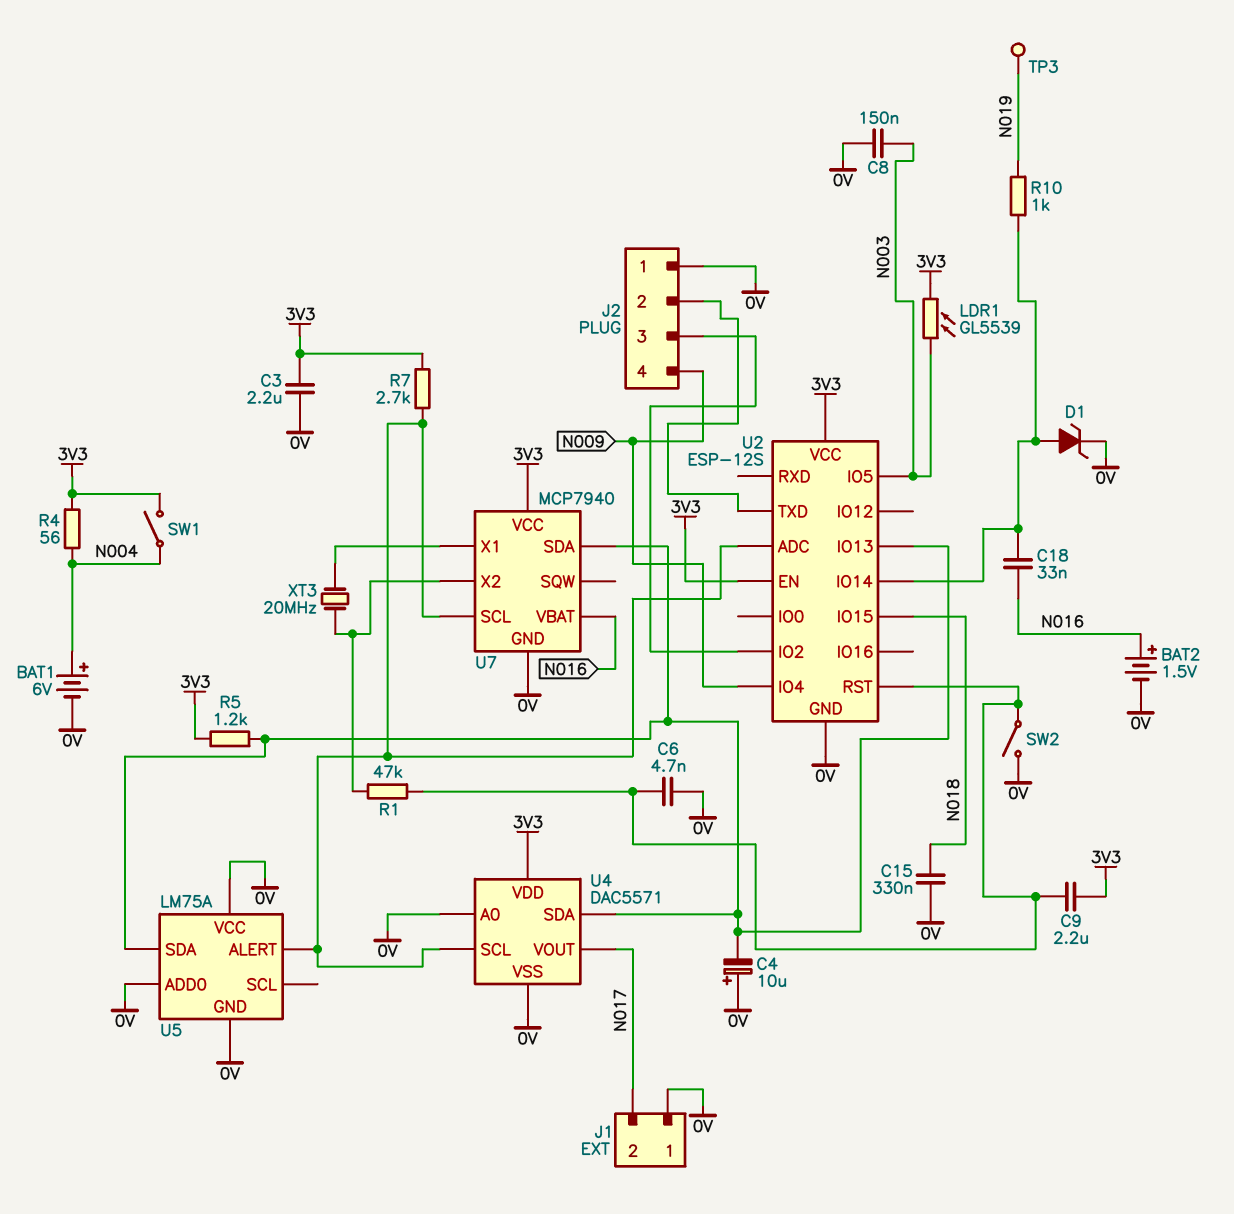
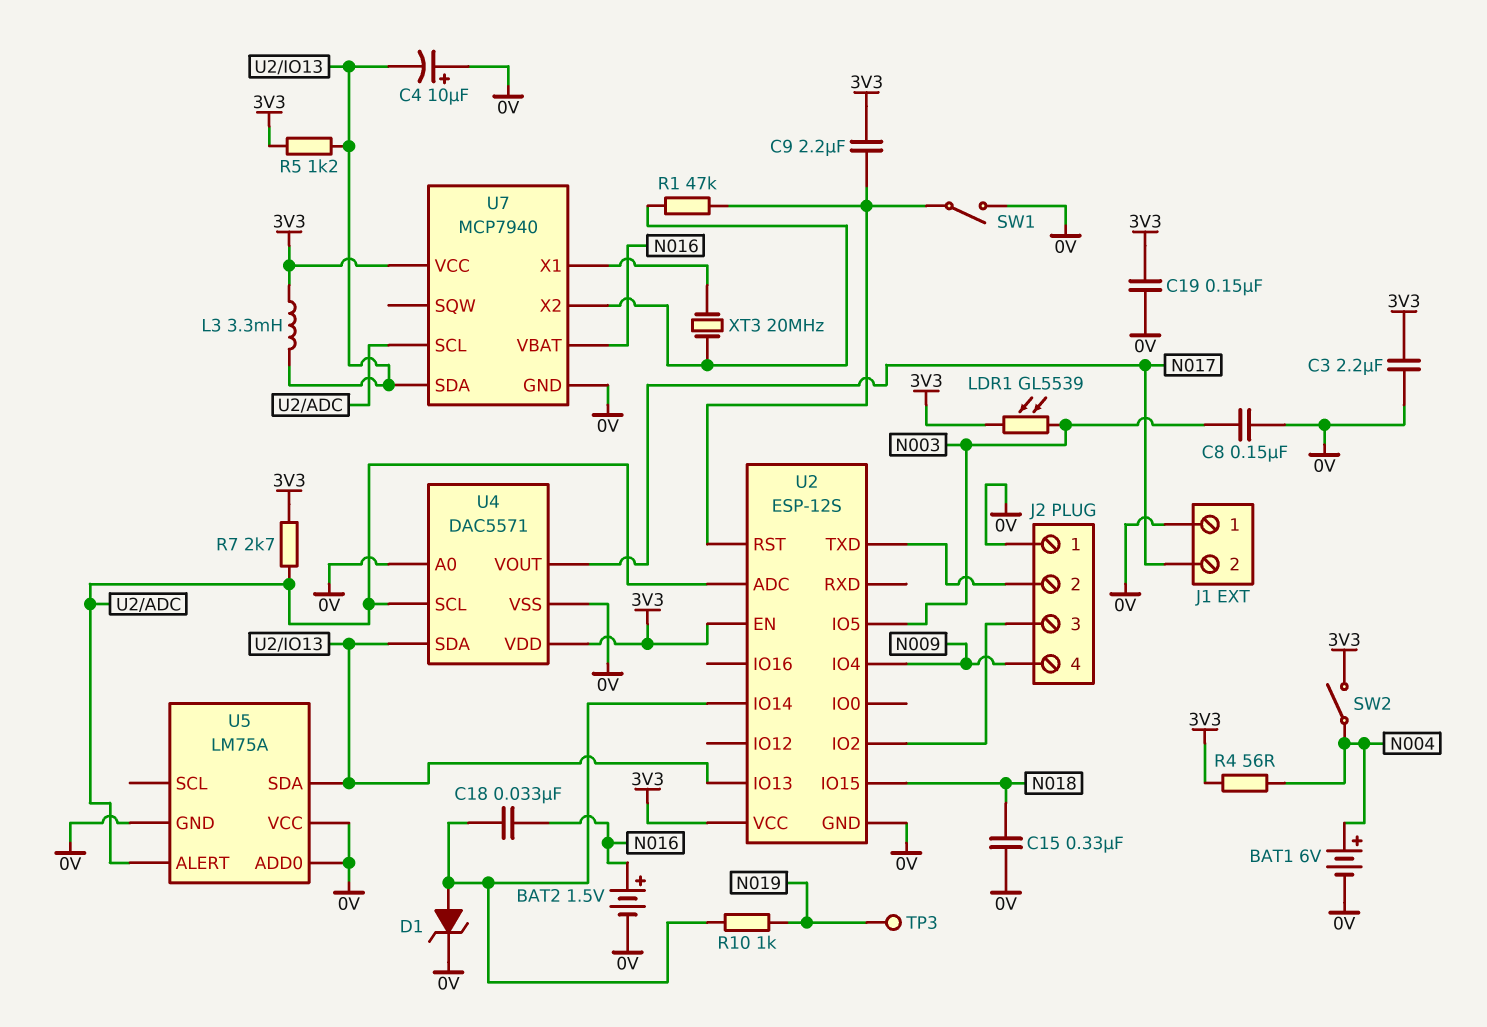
C6: 4.7nF (0V, U2/RST) -> none
C19: none -> 150nF (0V, 3V3)
L3: none -> 3.3mH (3V3, U2/IO13)
SW1: switch (3V3, N004) -> switch (0V, U2/RST)
SW2: switch (0V, U2/RST) -> switch (3V3, N004)

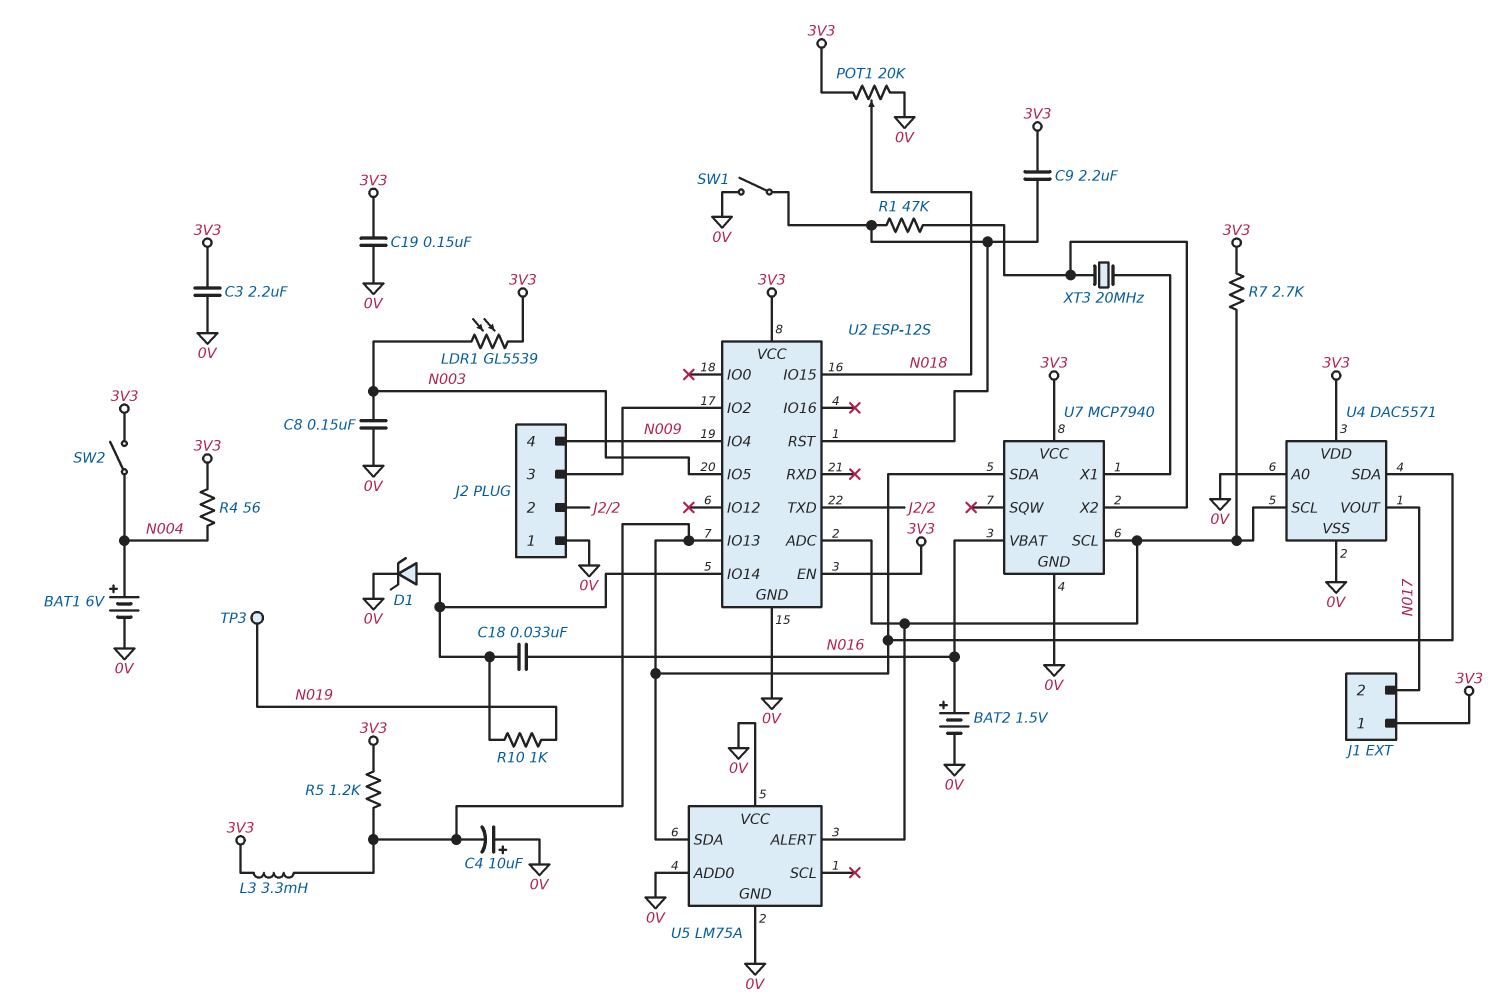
C15: 330nF (0V, N018) -> none
J1 pin 1: 0V -> 3V3
POT1: none -> 20k (0V, 3V3, wiper N018)

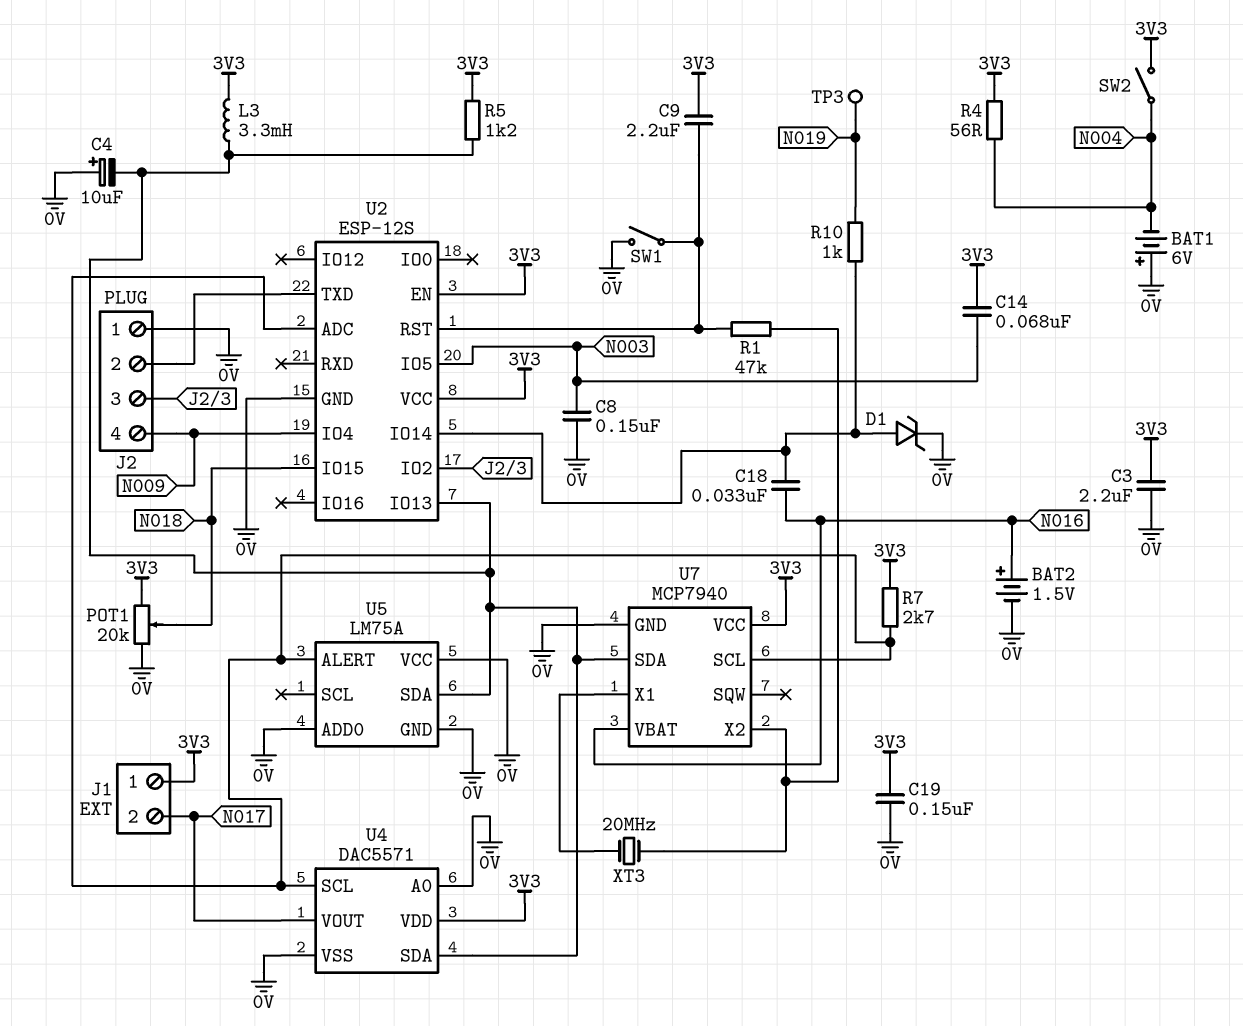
BAT1: 6V (plus N004, minus 0V) -> 6V (plus 0V, minus N004)
C14: none -> 68nF (3V3, N003)
LDR1: GL5539 (3V3, N003) -> none

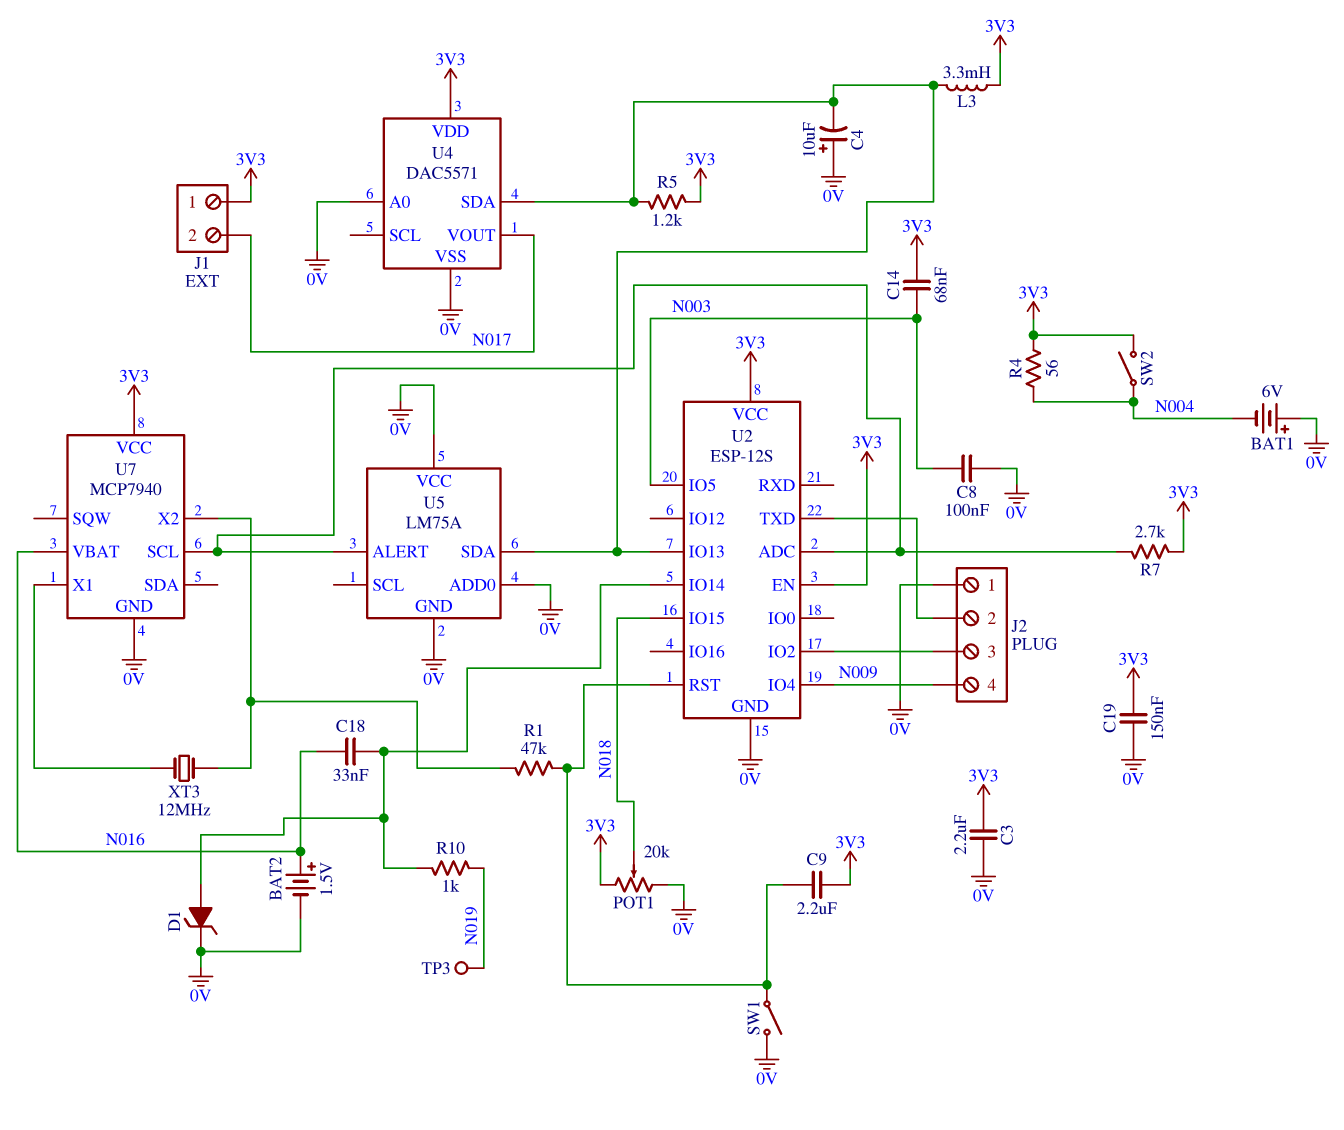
C8: 150nF (0V, N003) -> 100nF (0V, N003)
U4 pin SCL: U2/ADC -> none
U7 pin SDA: U2/IO13 -> none
XT3: 20MHz (U7/X1, U7/X2) -> 12MHz (U7/X1, U7/X2)

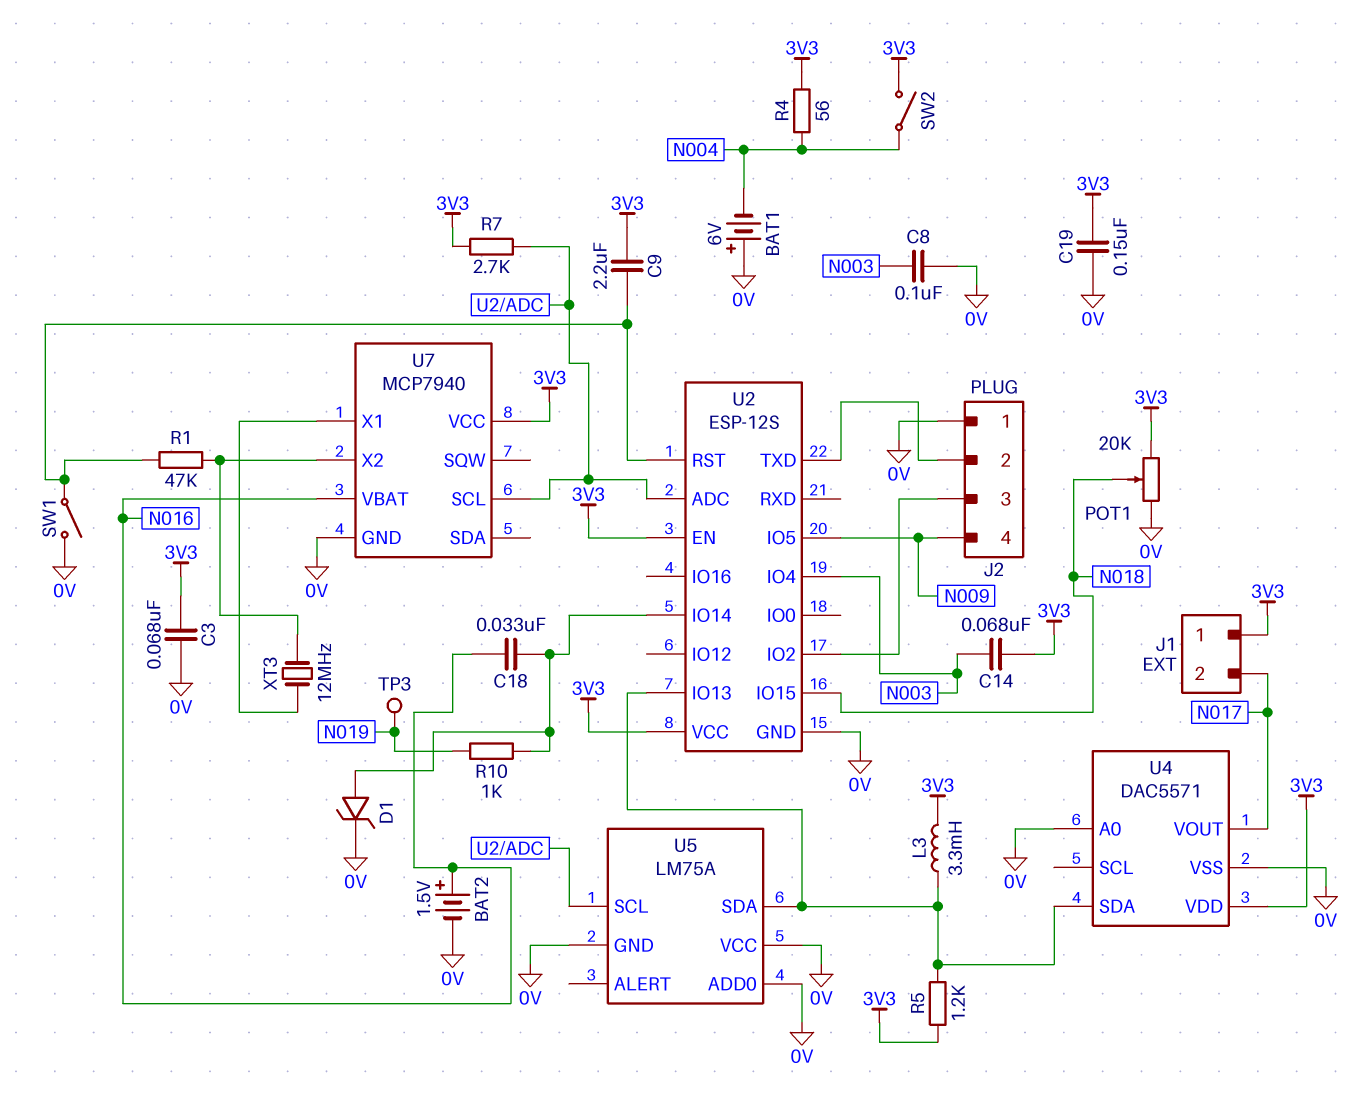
C3: 2.2uF (0V, 3V3) -> 68nF (0V, 3V3)
C4: 10uF (plus 0V, minus U2/IO13) -> none
U2 pin IO4: N009 -> N003
U2 pin IO5: N003 -> N009
U5 pin ALERT: U2/ADC -> none
U5 pin SCL: none -> U2/ADC

